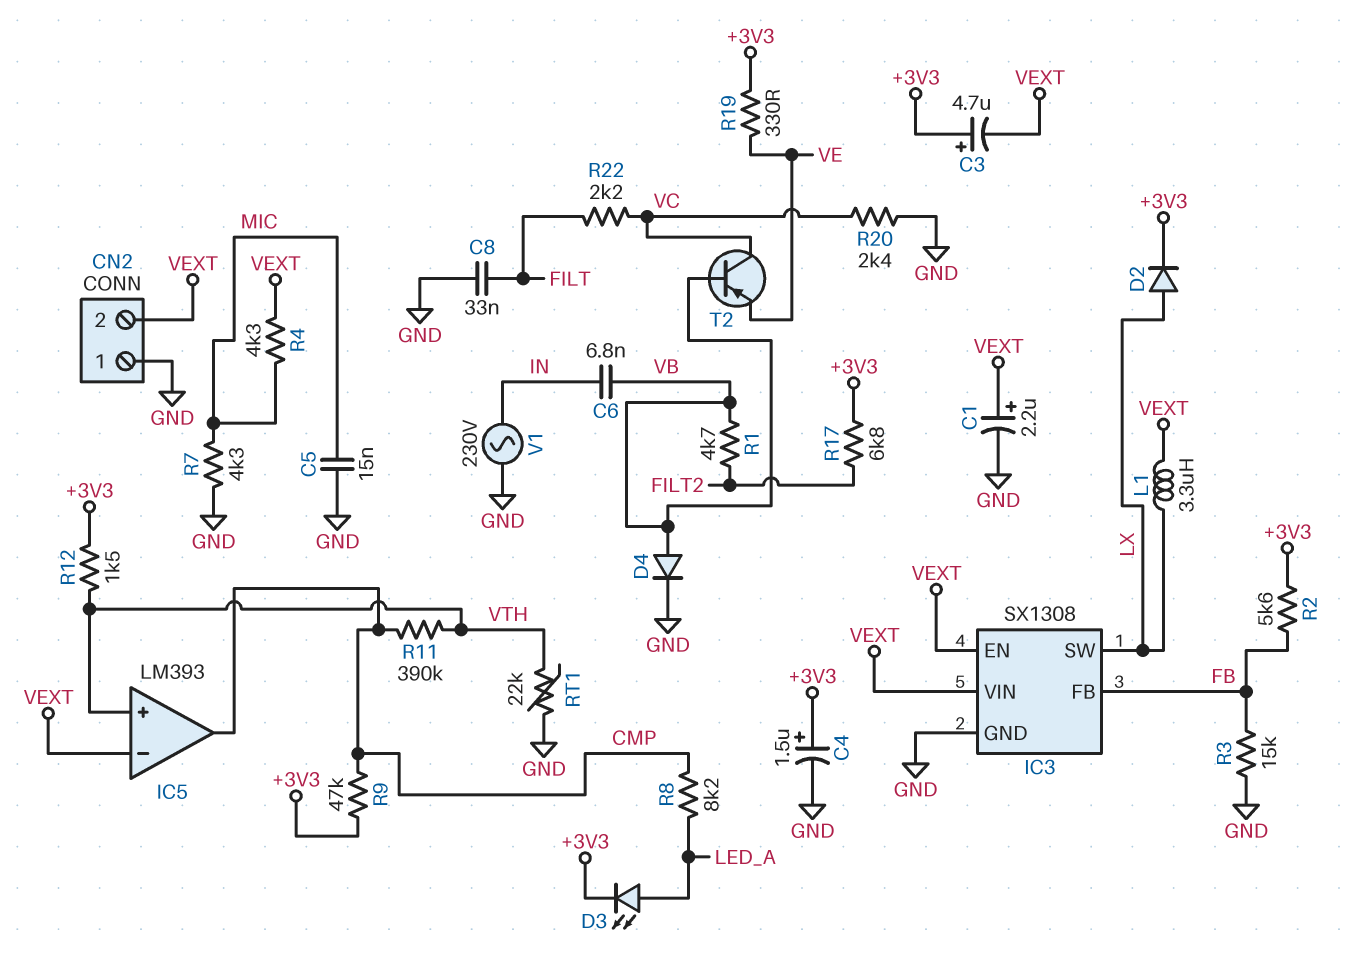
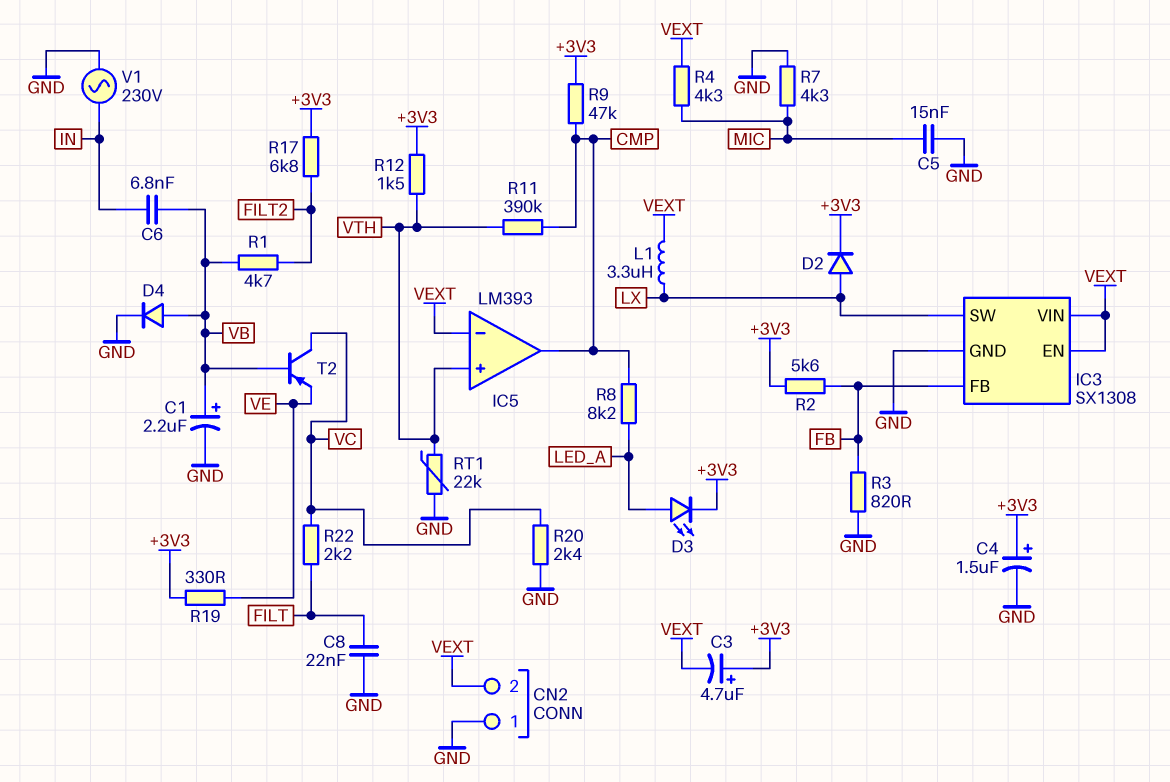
C1: 2.2uF (plus VEXT, minus GND) -> 2.2uF (plus VB, minus GND)
C8: 33nF (FILT, GND) -> 22nF (FILT, GND)
R3: 15k (FB, GND) -> 820 (FB, GND)

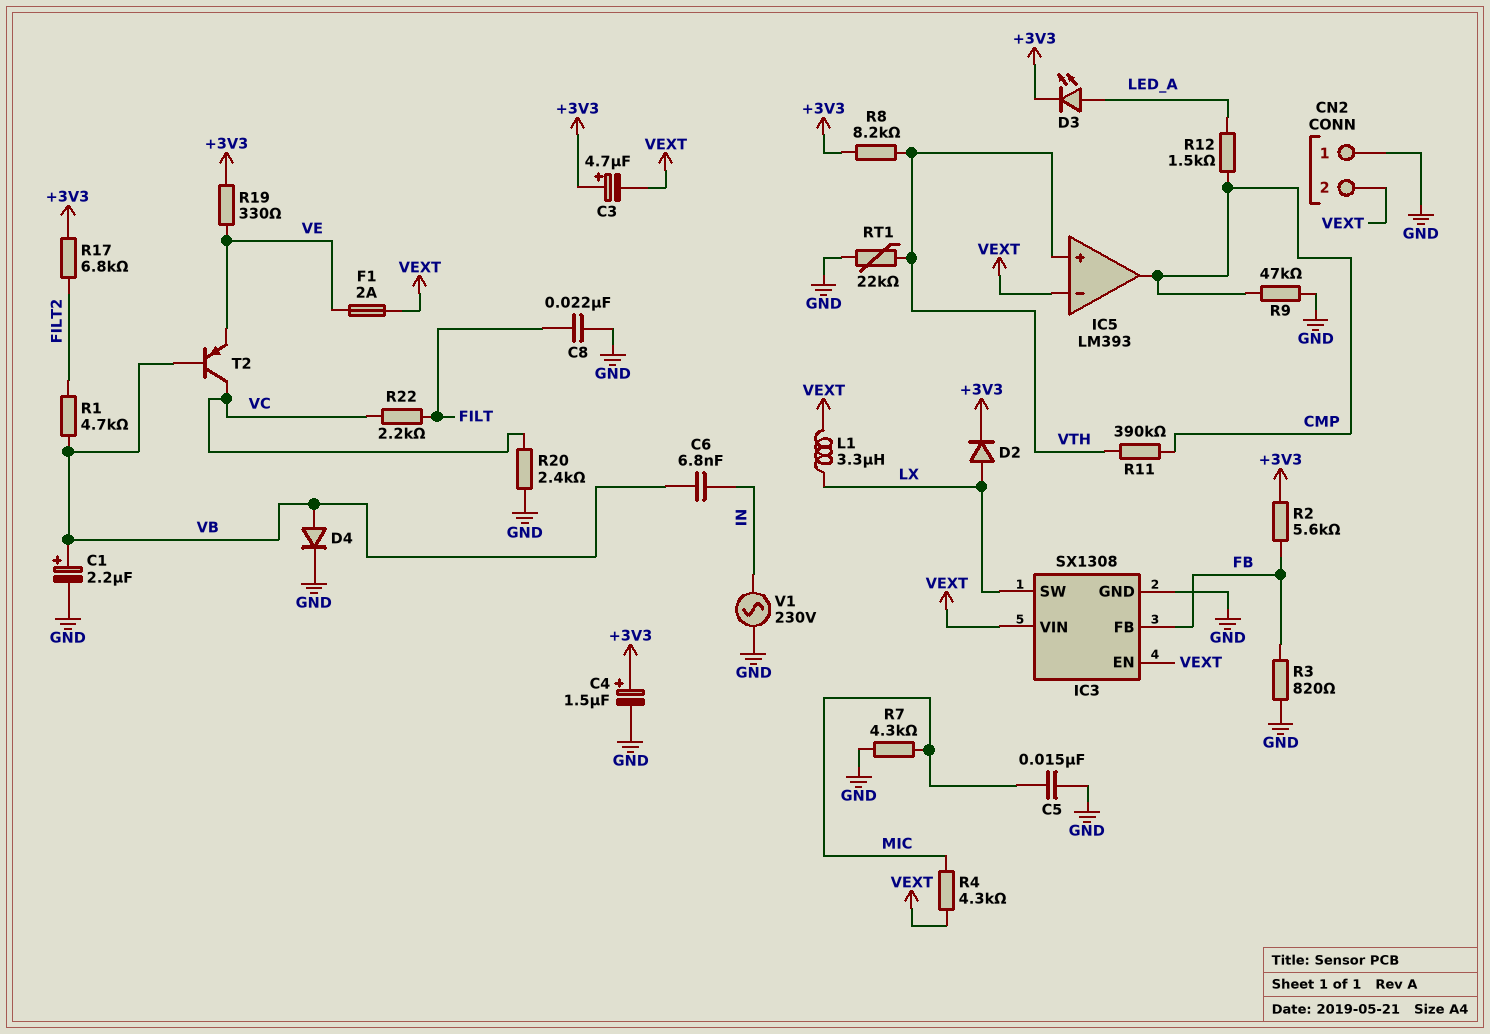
F1: none -> 2A (VE, VEXT)
R8: 8.2k (CMP, LED_A) -> 8.2k (+3V3, VTH)
R9: 47k (+3V3, CMP) -> 47k (CMP, GND)
R12: 1.5k (+3V3, VTH) -> 1.5k (CMP, LED_A)

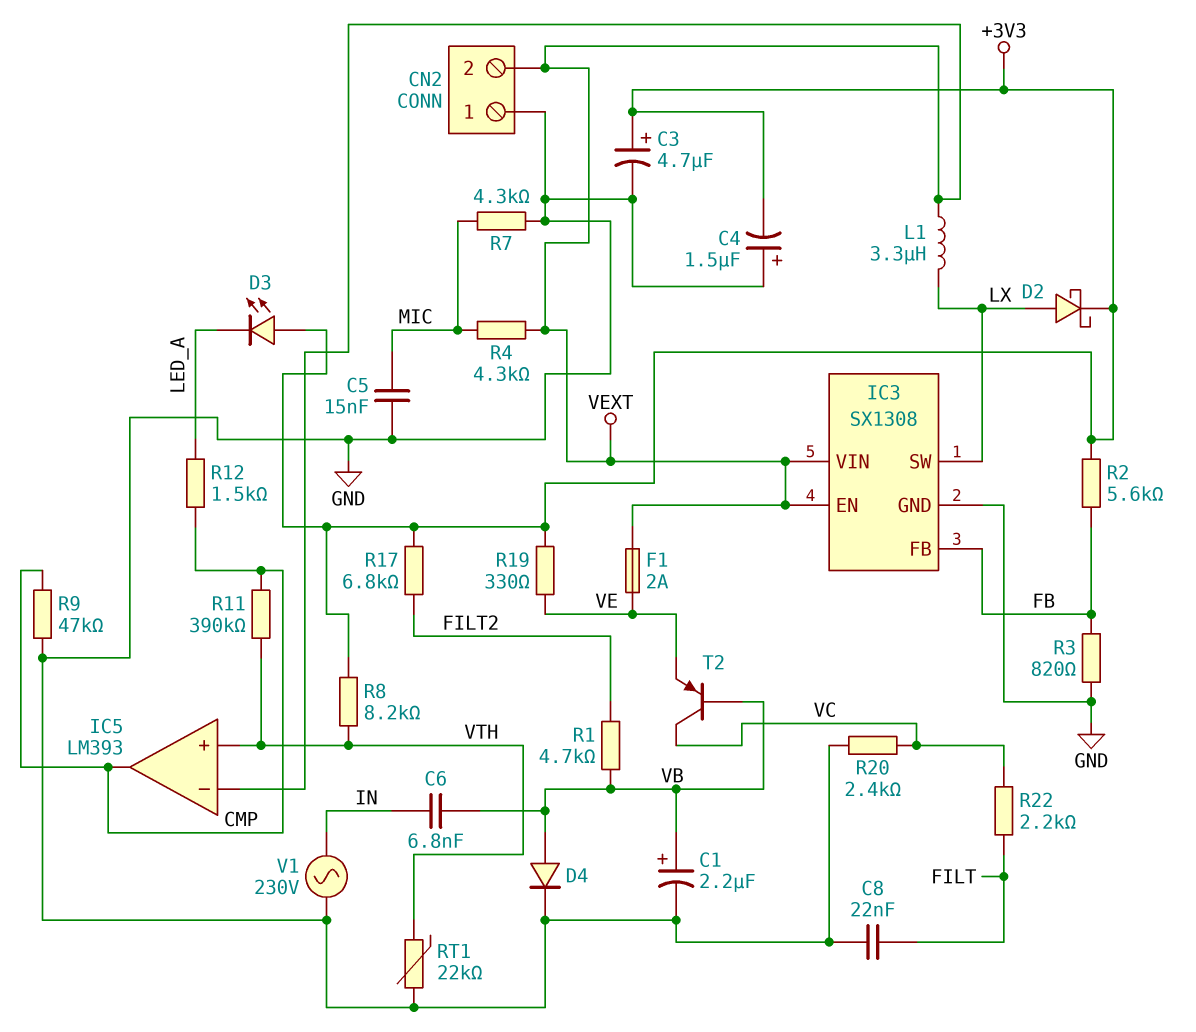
C3: 4.7uF (plus +3V3, minus VEXT) -> 4.7uF (plus +3V3, minus GND)
C4: 1.5uF (plus +3V3, minus GND) -> 1.5uF (plus GND, minus +3V3)
D2: diode (A LX, K +3V3) -> schottky (A LX, K +3V3)
D3: LED (A LED_A, K +3V3) -> LED (A +3V3, K LED_A)

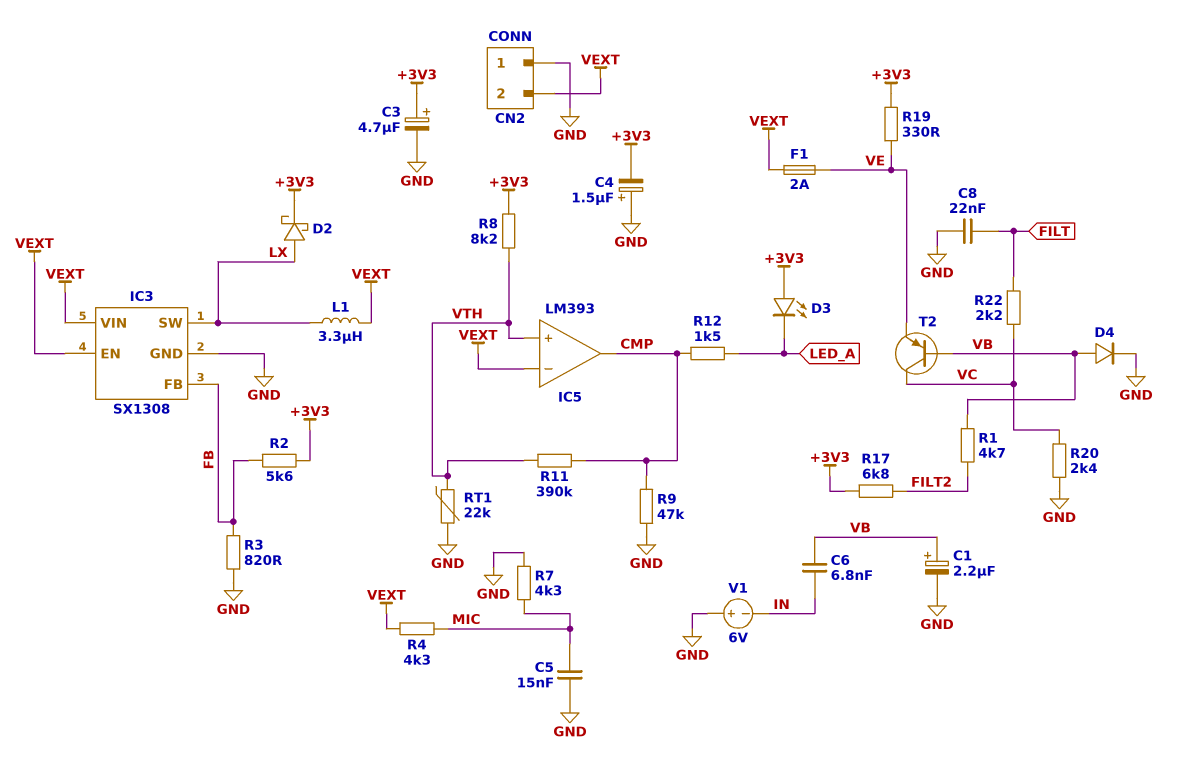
V1: AC 230V (GND, IN) -> 6V (plus GND, minus IN)

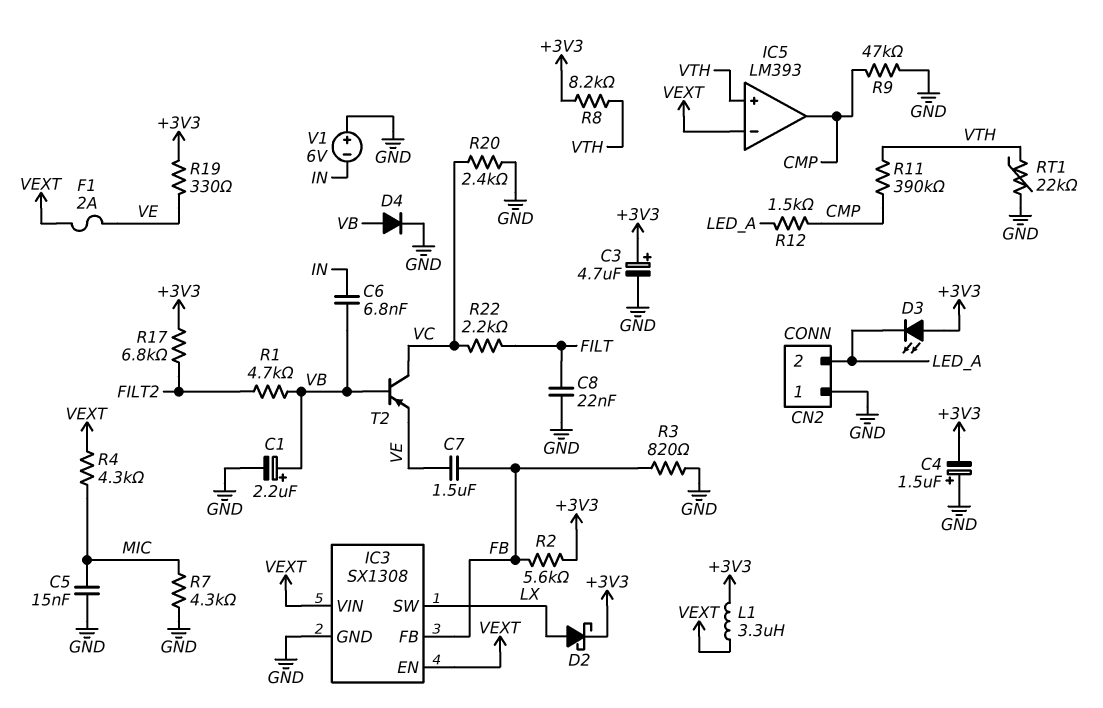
C7: none -> 1.5uF (FB, VE)
CN2 pin 2: VEXT -> LED_A
L1: 3.3uH (LX, VEXT) -> 3.3uH (+3V3, VEXT)

